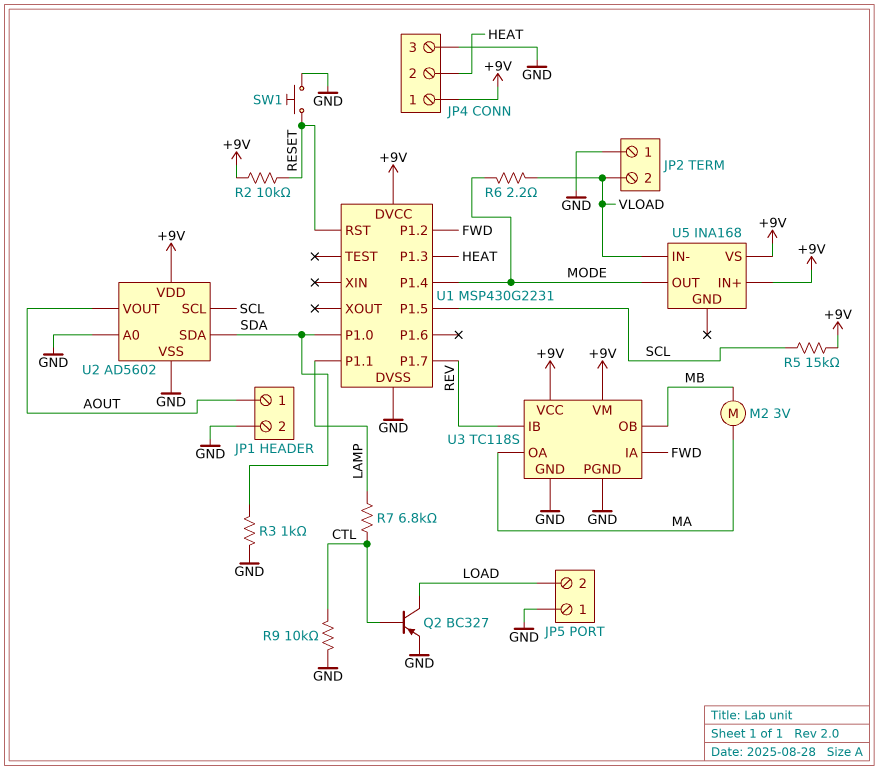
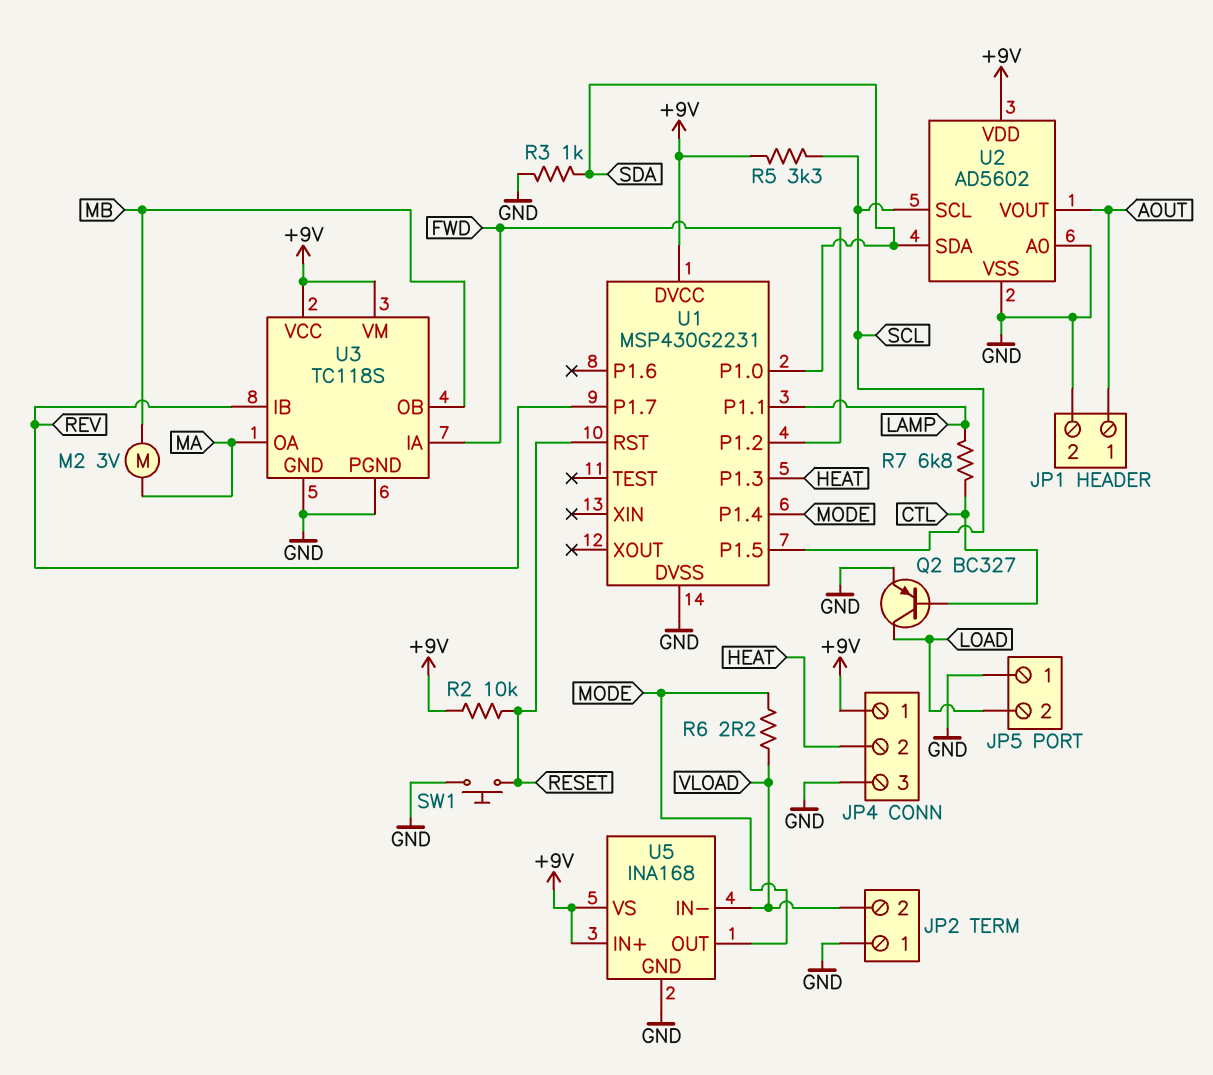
R5: 15k (+9V, SCL) -> 3.3k (+9V, SCL)
R9: 10k (CTL, GND) -> none
U5 pin GND: none -> GND

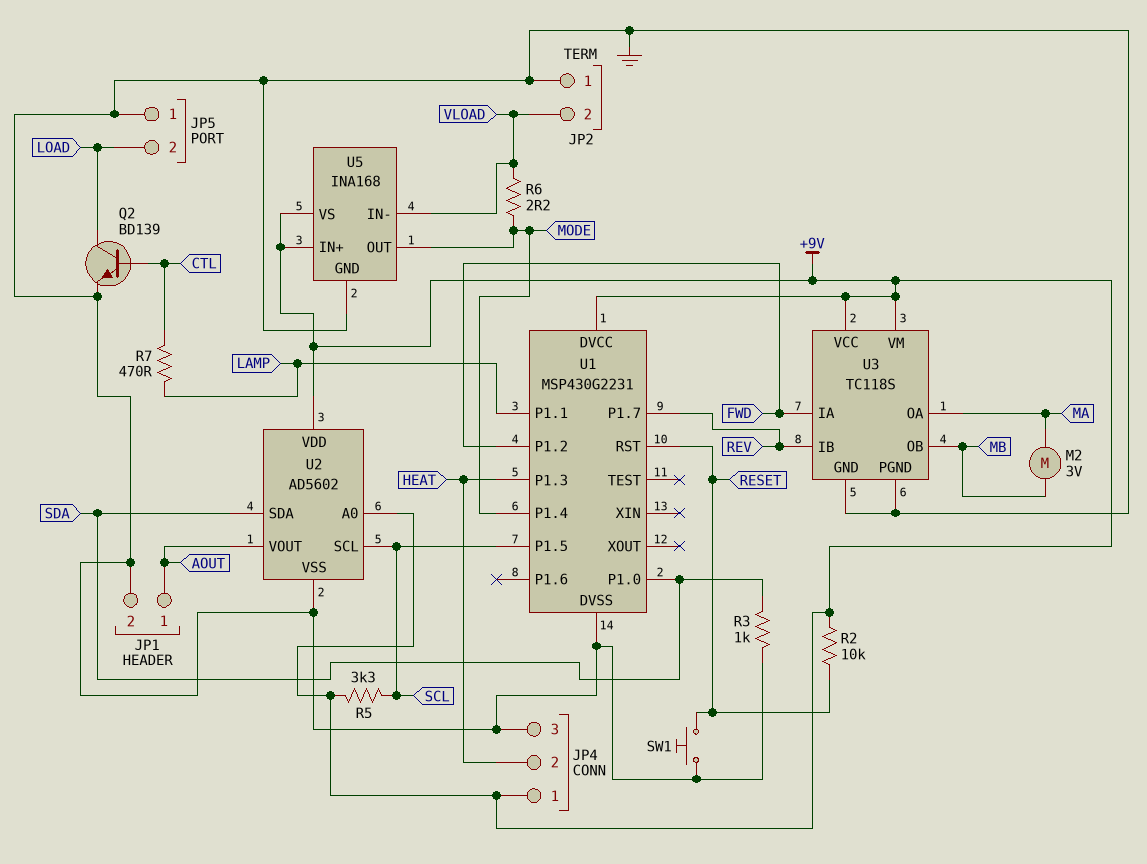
Q2: PNP BC327 (B CTL, C LOAD, E GND) -> NPN BD139 (B CTL, C LOAD, E GND)
R7: 6.8k (CTL, LAMP) -> 470 (CTL, LAMP)
U2 pin A0: GND -> +9V

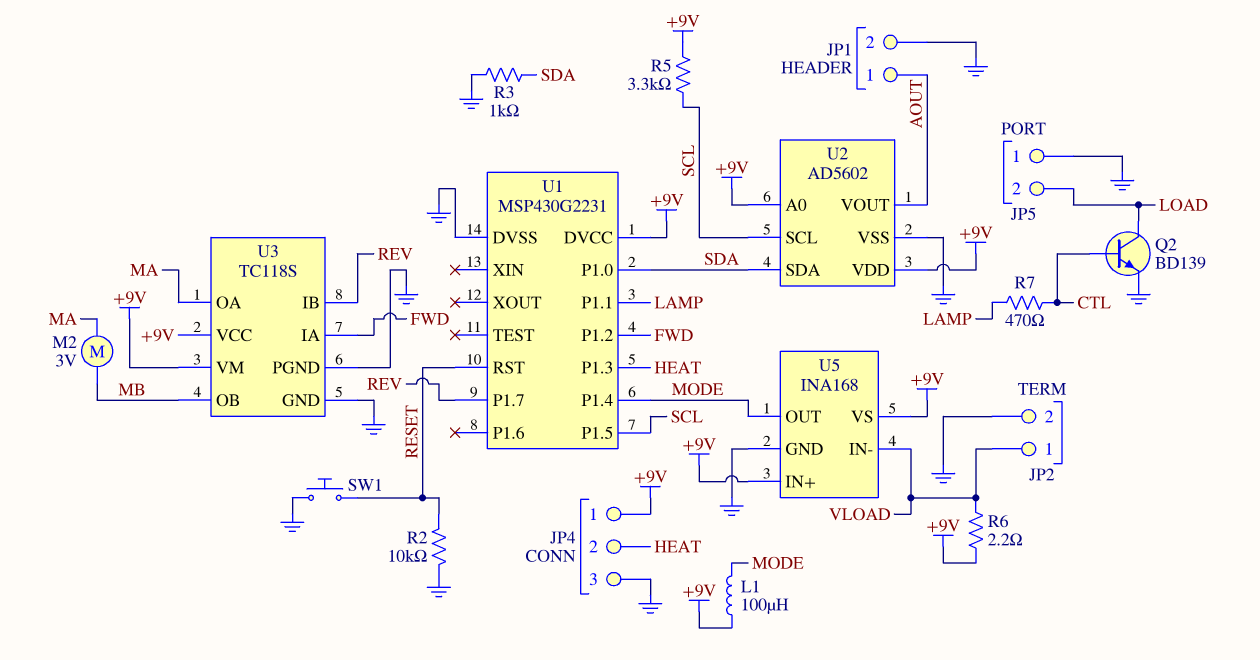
JP2 pin 1: GND -> VLOAD
JP2 pin 2: VLOAD -> GND
L1: none -> 100uH (+9V, MODE)
R2: 10k (+9V, RESET) -> 10k (GND, RESET)
R6: 2.2 (MODE, VLOAD) -> 2.2 (+9V, VLOAD)

